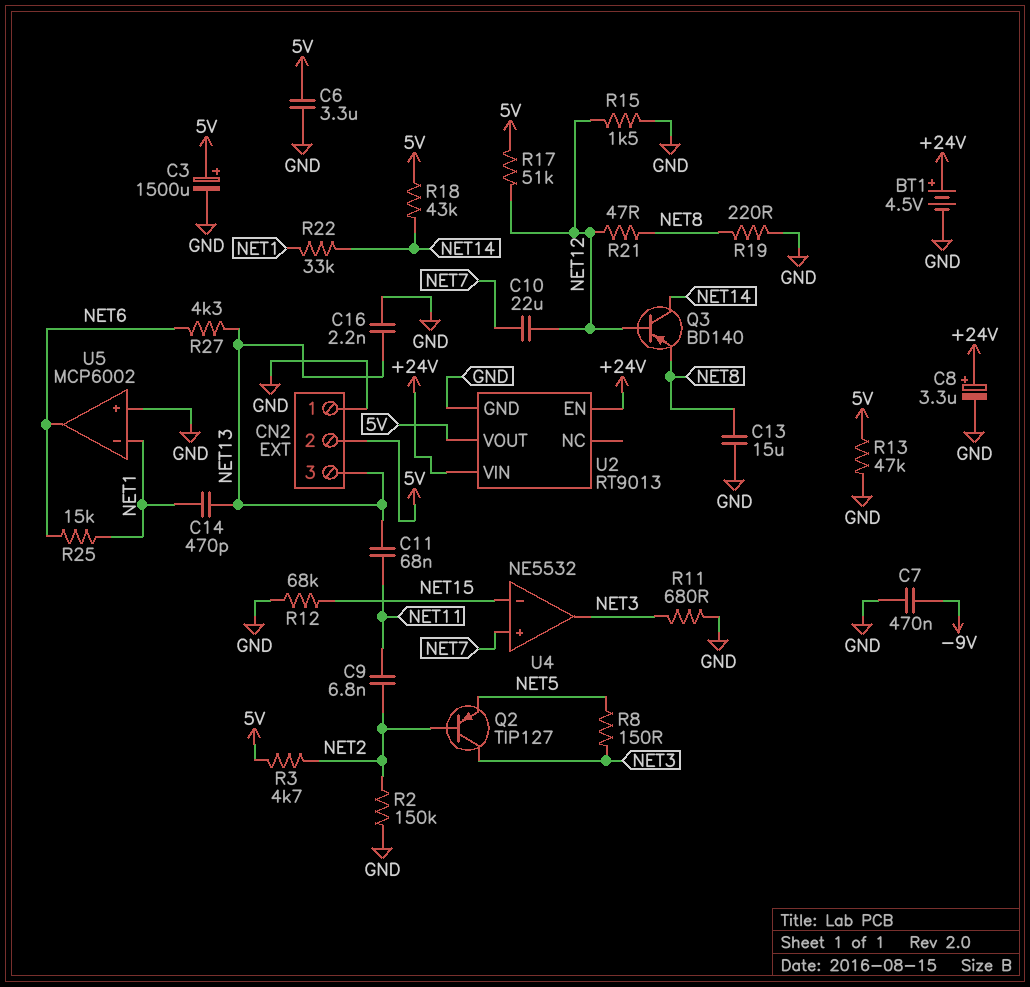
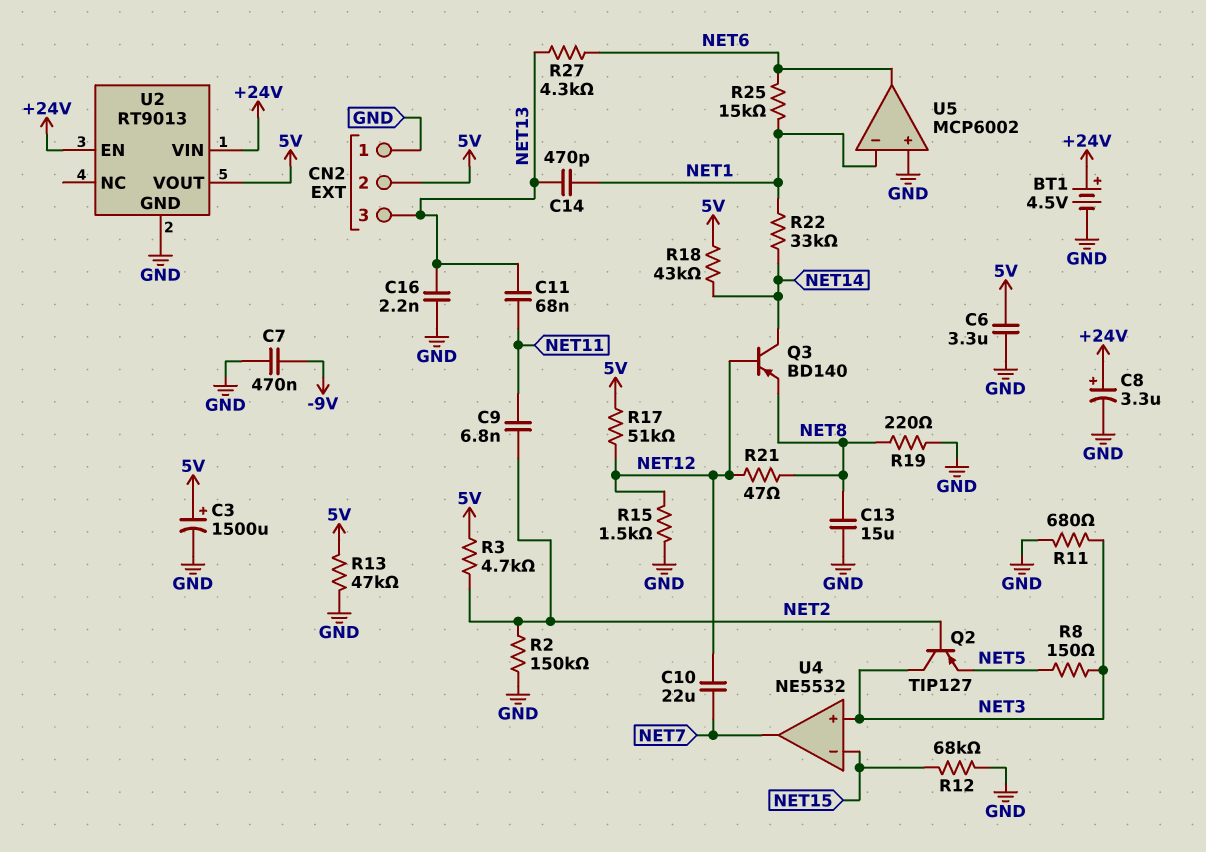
U4 pin in+: NET7 -> NET3
U4 pin out: NET3 -> NET7

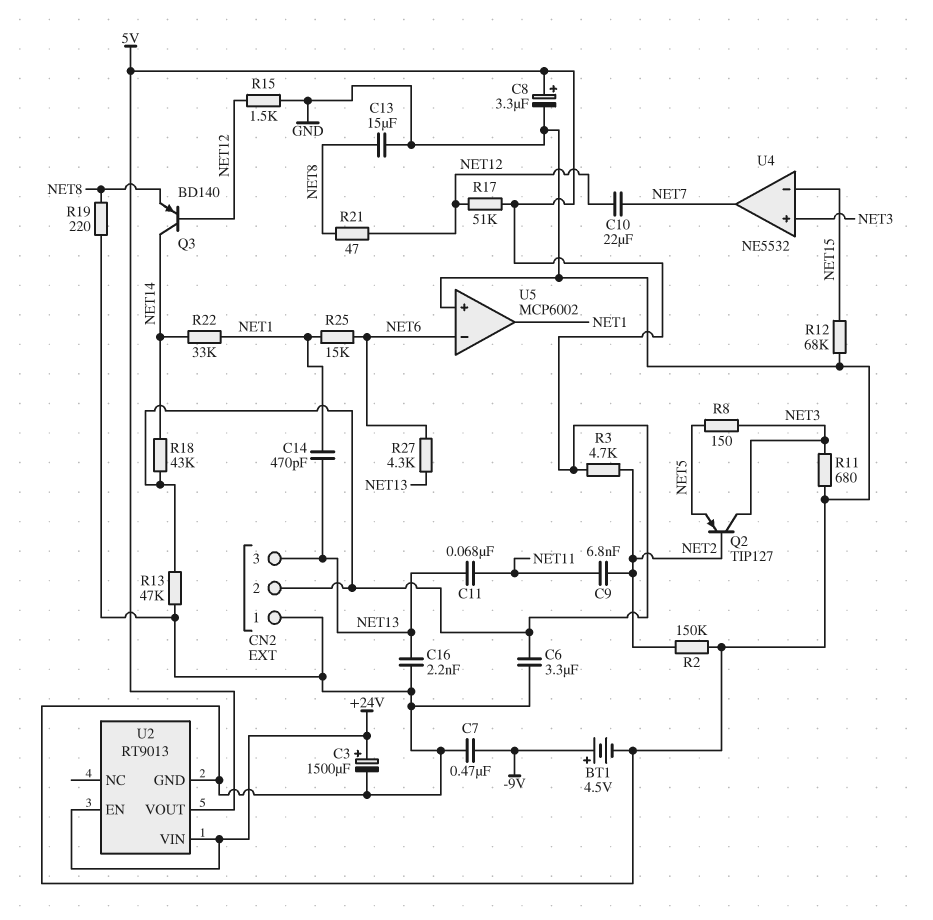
BT1: 4.5V (plus +24V, minus GND) -> 4.5V (plus -9V, minus GND)
C3: 1500uF (plus 5V, minus GND) -> 1500uF (plus +24V, minus GND)
C8: 3.3uF (plus +24V, minus GND) -> 3.3uF (plus 5V, minus GND)
U5 pin in-: NET1 -> NET6
U5 pin out: NET6 -> NET1

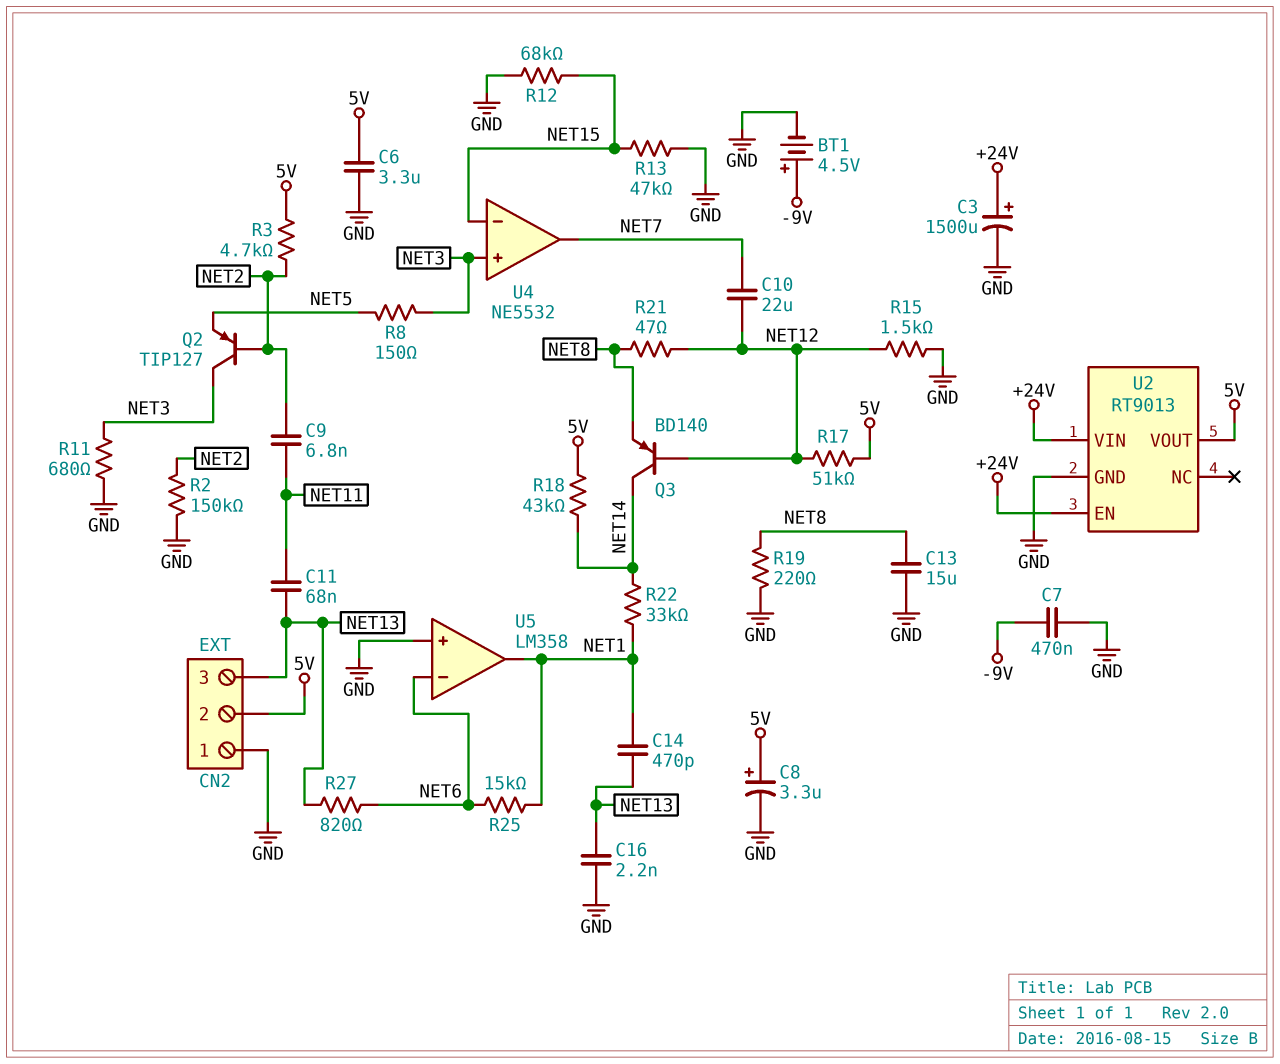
R13: 47k (5V, GND) -> 47k (GND, NET15)
R27: 4.3k (NET6, NET13) -> 820 (NET6, NET13)
U5: MCP6002 -> LM358

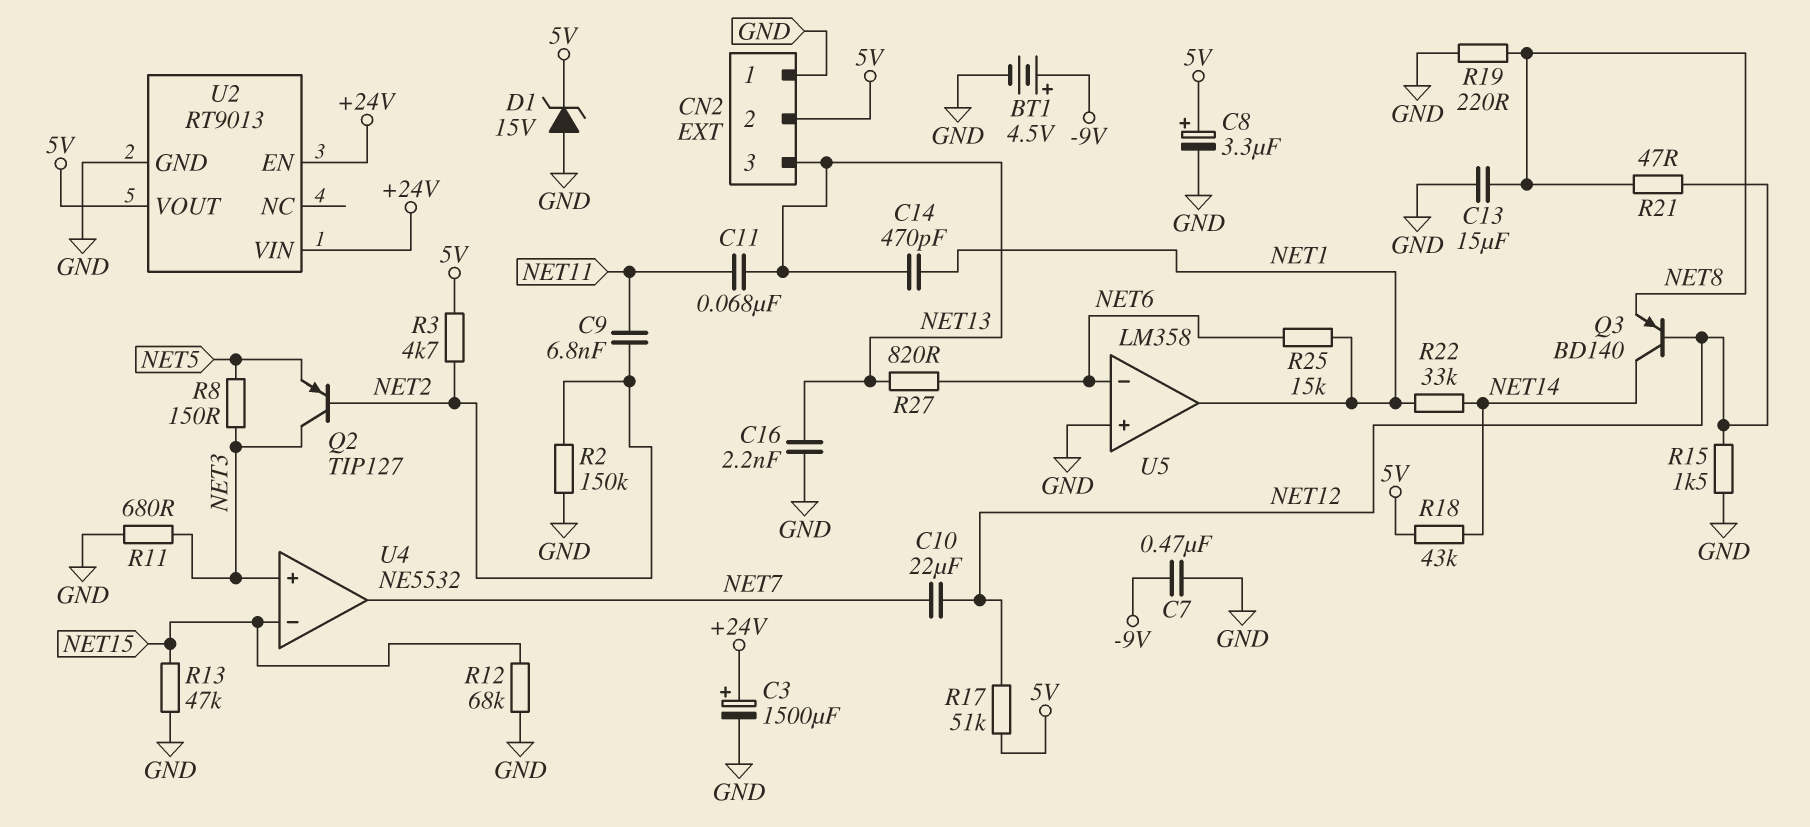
C6: 3.3uF (5V, GND) -> none
D1: none -> zener 15V (A GND, K 5V)

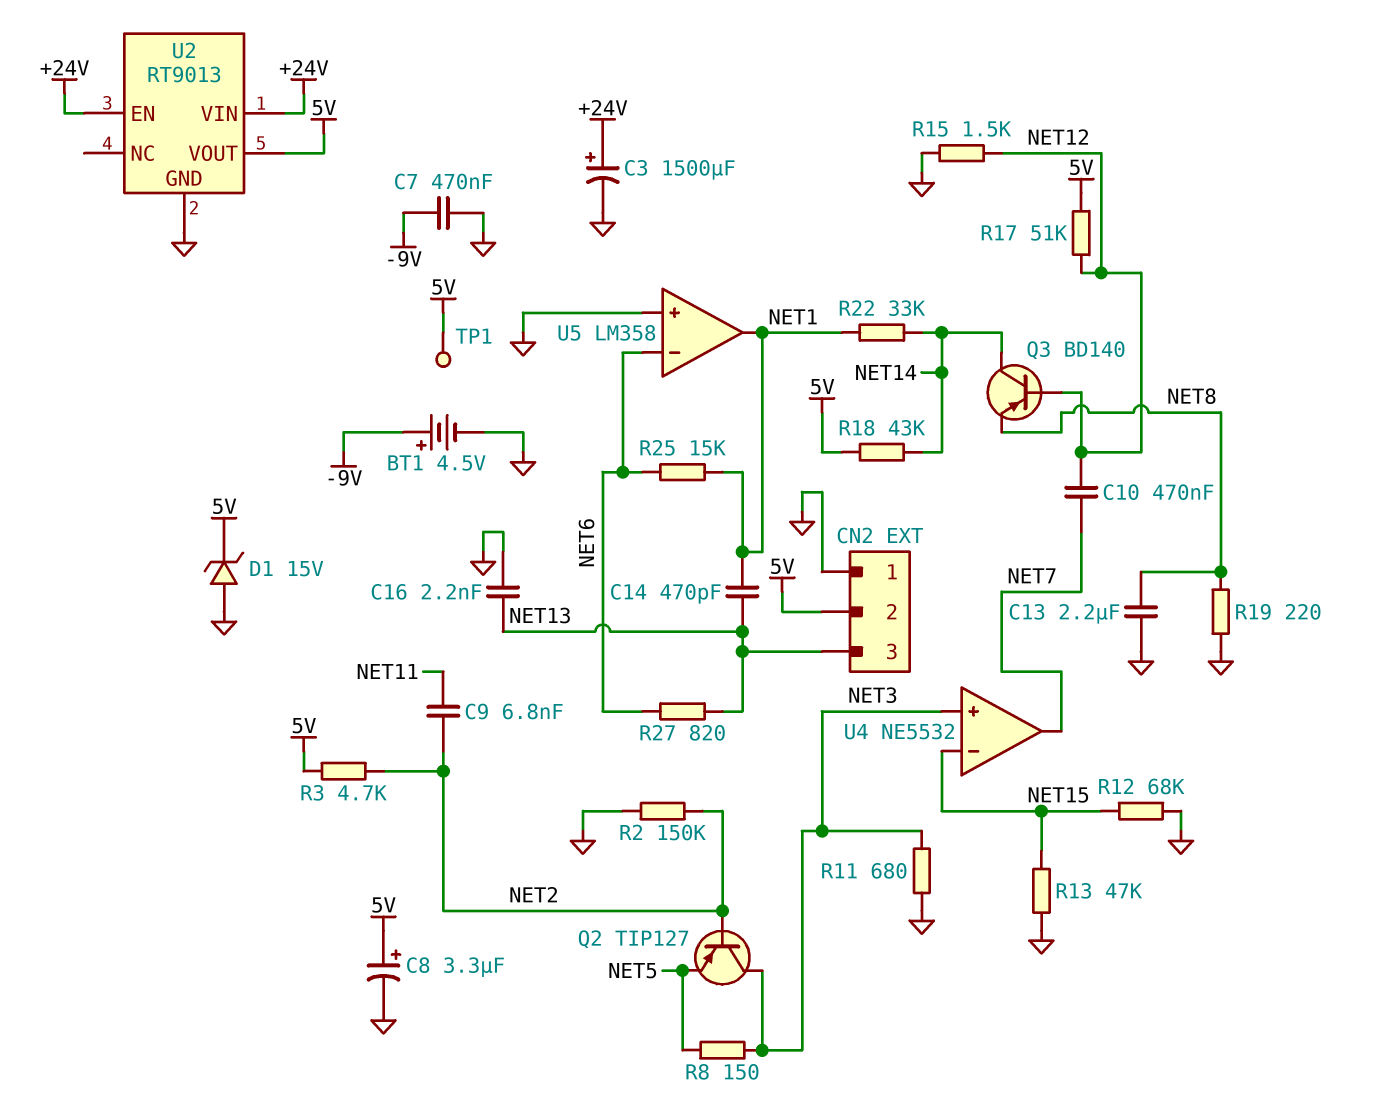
C10: 22uF (NET7, NET12) -> 470nF (NET7, NET12)
C11: 68nF (NET11, NET13) -> none
C13: 15uF (GND, NET8) -> 2.2uF (GND, NET8)
R21: 47 (NET8, NET12) -> none
TP1: none -> test point (5V)

